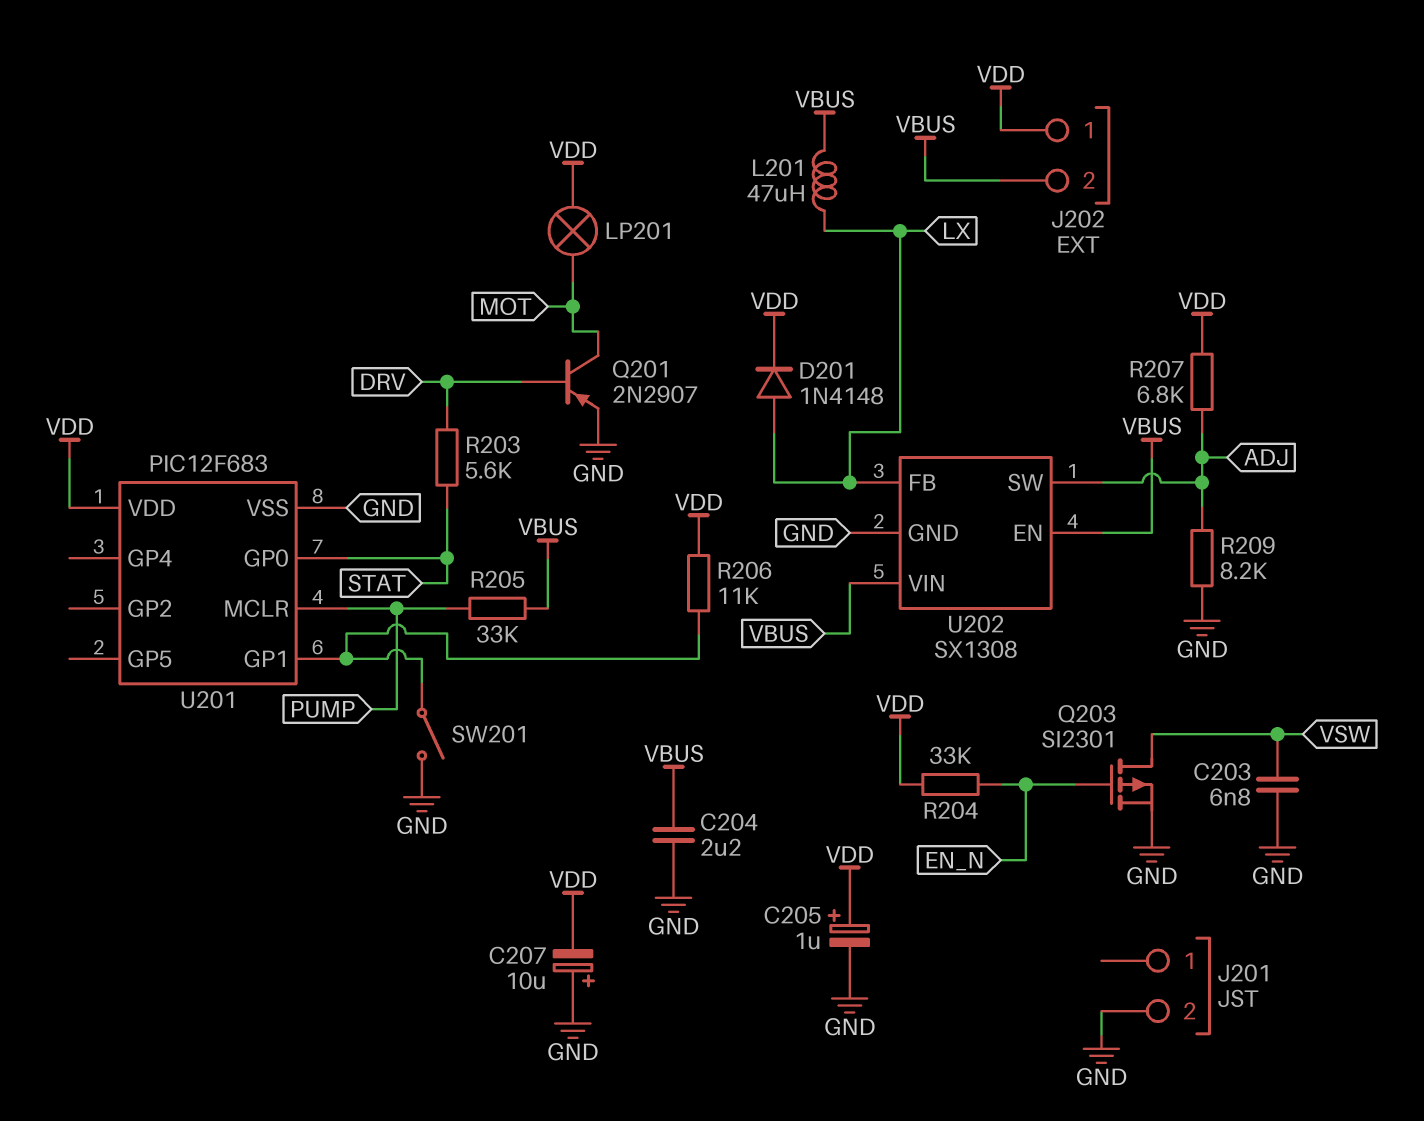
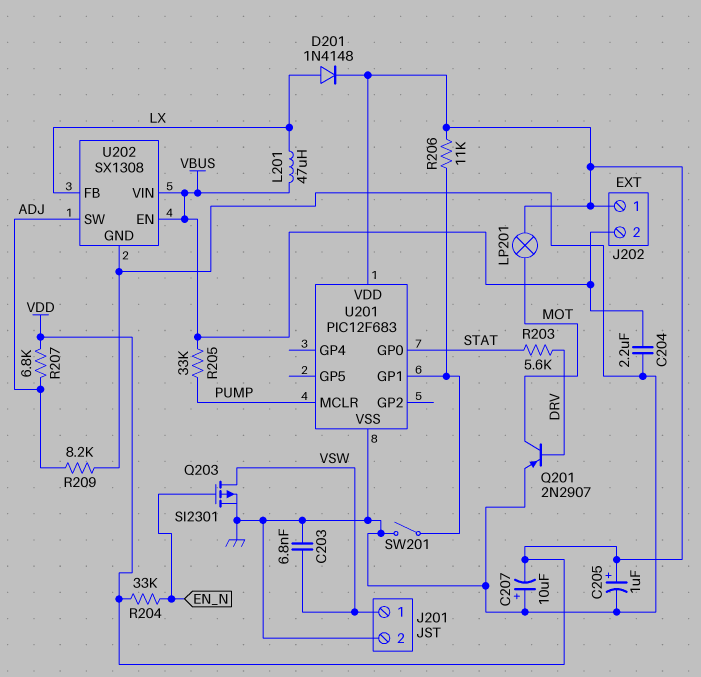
J201 pin 1: none -> VSW

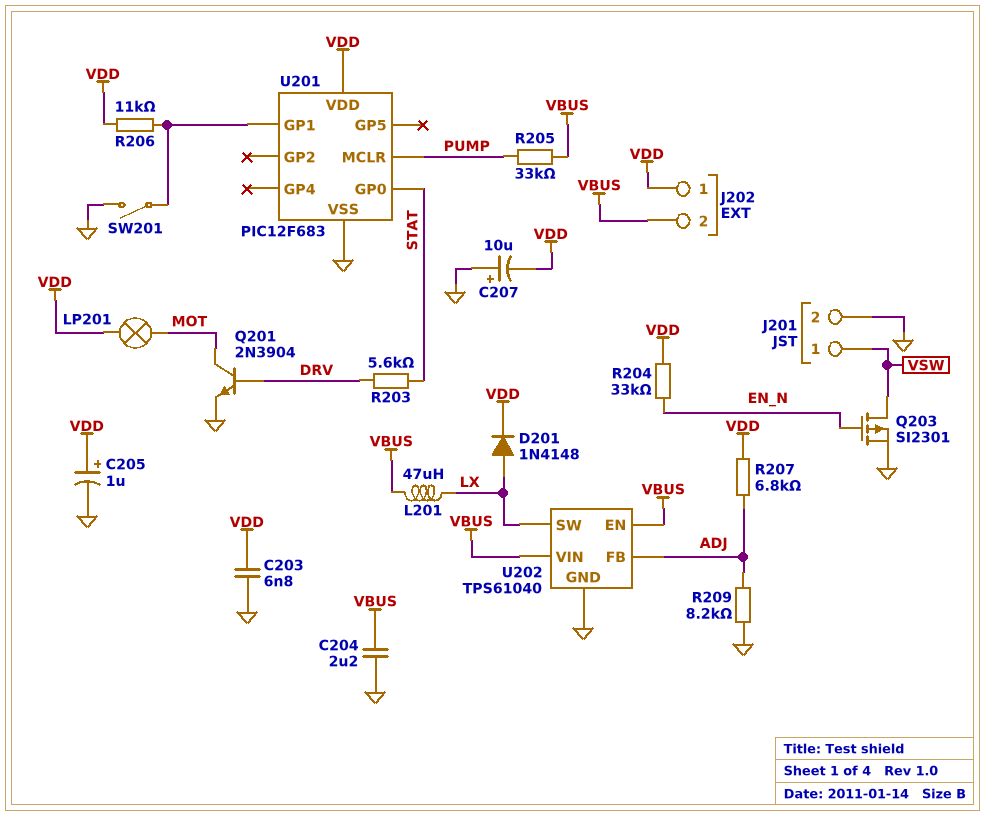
C203: 6.8nF (GND, VSW) -> 6.8nF (GND, VDD)
Q201: PNP 2N2907 (B DRV, C MOT, E GND) -> NPN 2N3904 (B DRV, C MOT, E GND)
U202: SX1308 -> TPS61040
U202 pin FB: LX -> ADJ
U202 pin SW: ADJ -> LX

